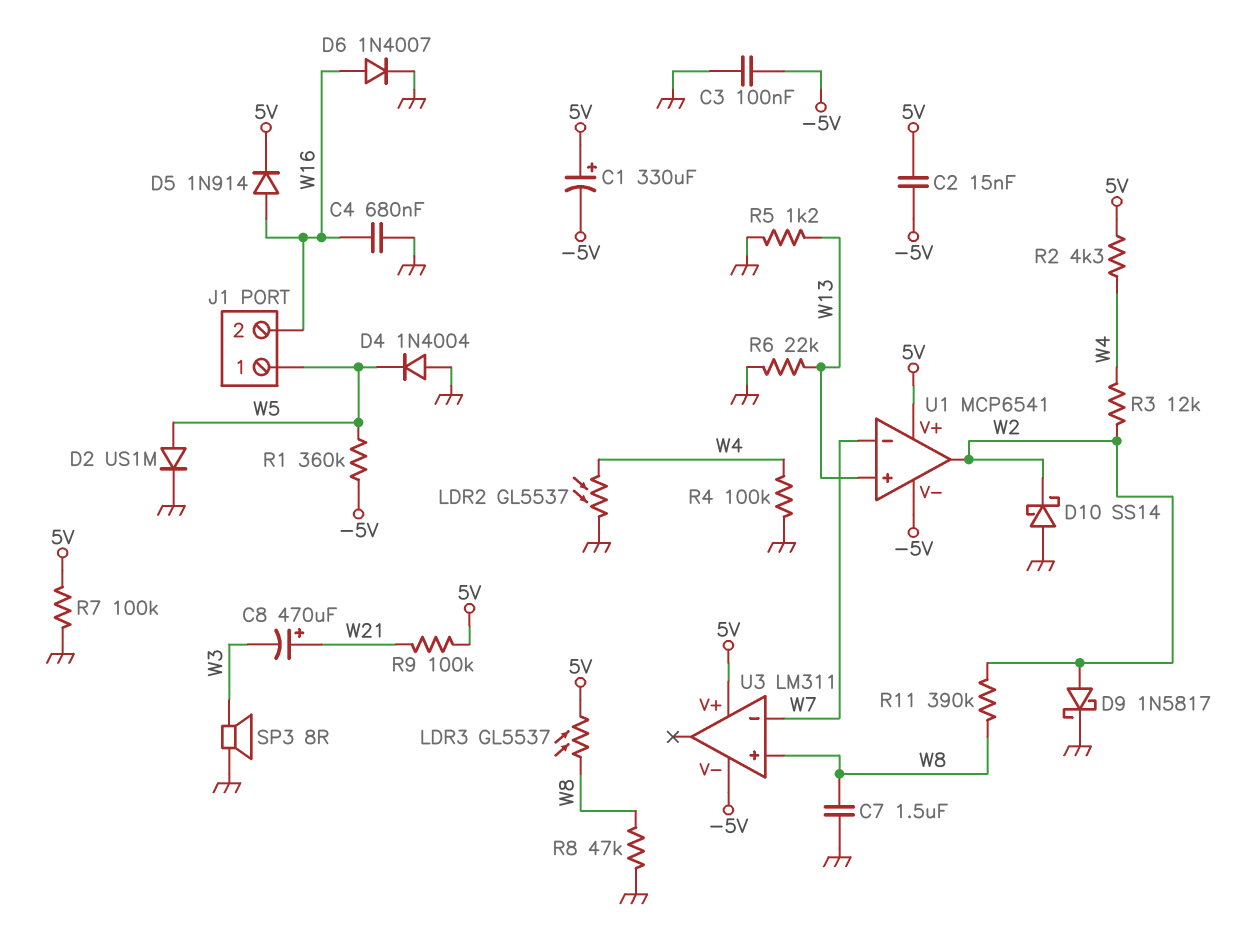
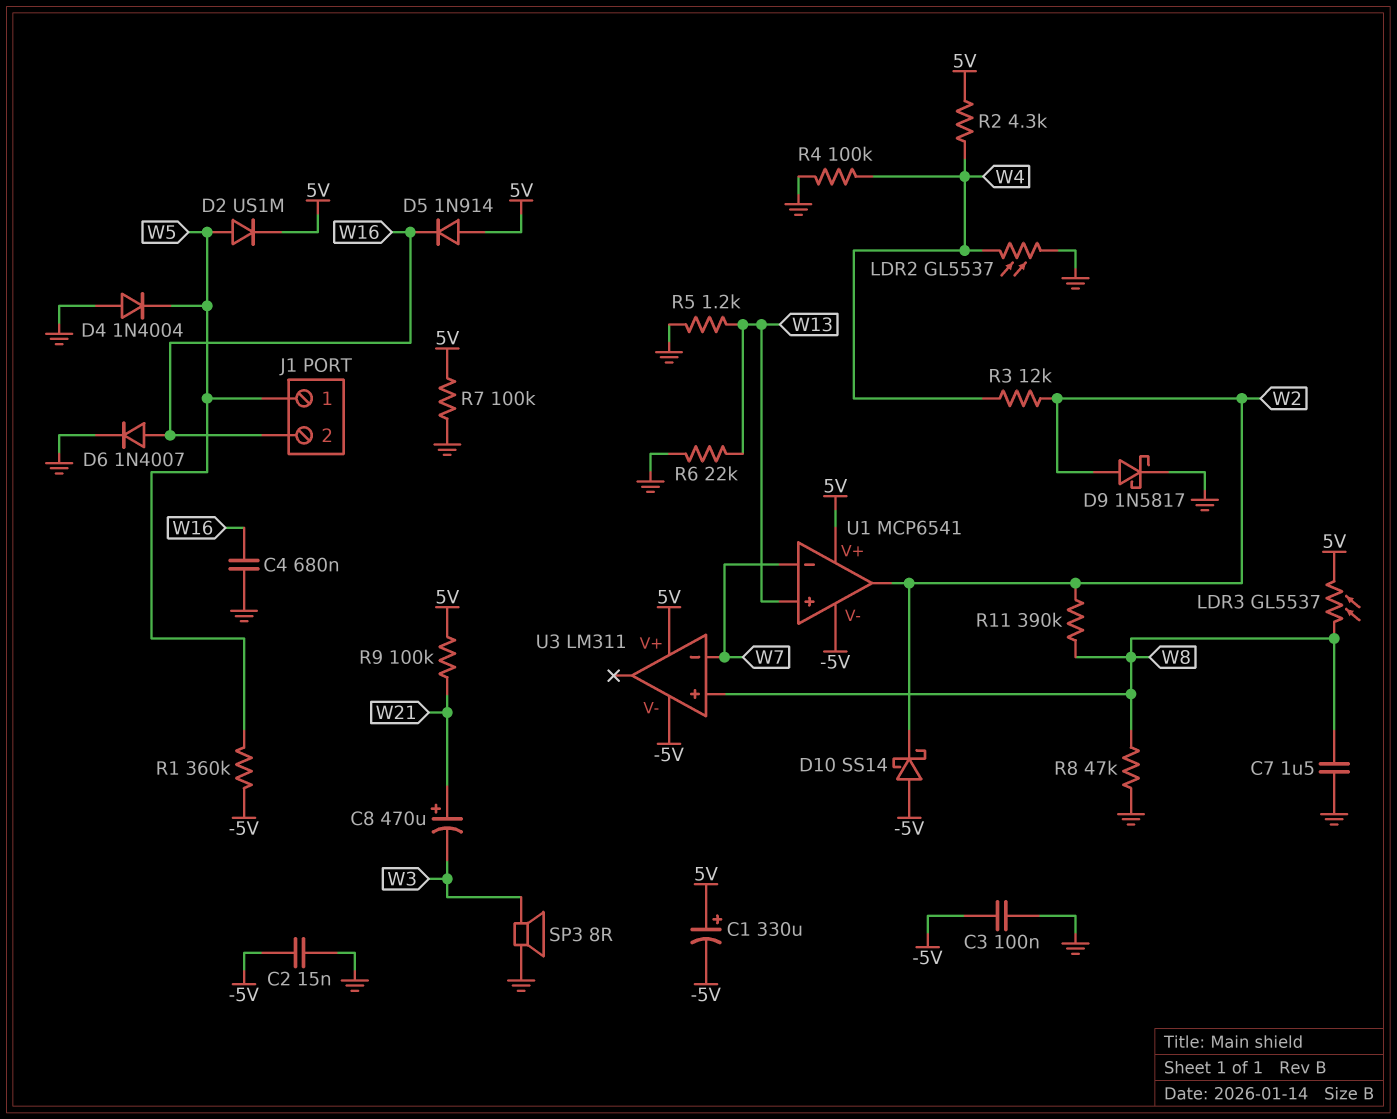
C2: 15nF (-5V, 5V) -> 15nF (-5V, GND)
D2: diode US1M (A W5, K GND) -> diode US1M (A W5, K 5V)
D5: diode 1N914 (A W16, K 5V) -> diode 1N914 (A 5V, K W16)
D10: schottky SS14 (A GND, K W2) -> schottky SS14 (A -5V, K W2)

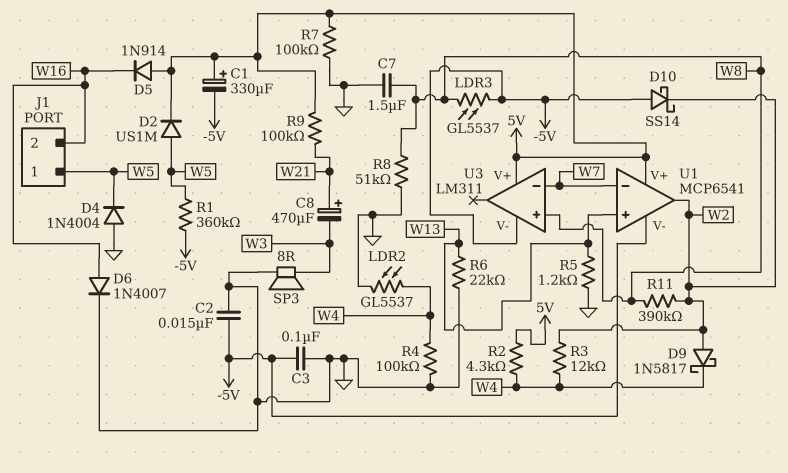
C4: 680nF (GND, W16) -> none
D9: schottky 1N5817 (A W2, K GND) -> schottky 1N5817 (A W2, K W4)
LDR3: GL5537 (5V, W8) -> GL5537 (-5V, W8)
R8: 47k (GND, W8) -> 51k (GND, W8)

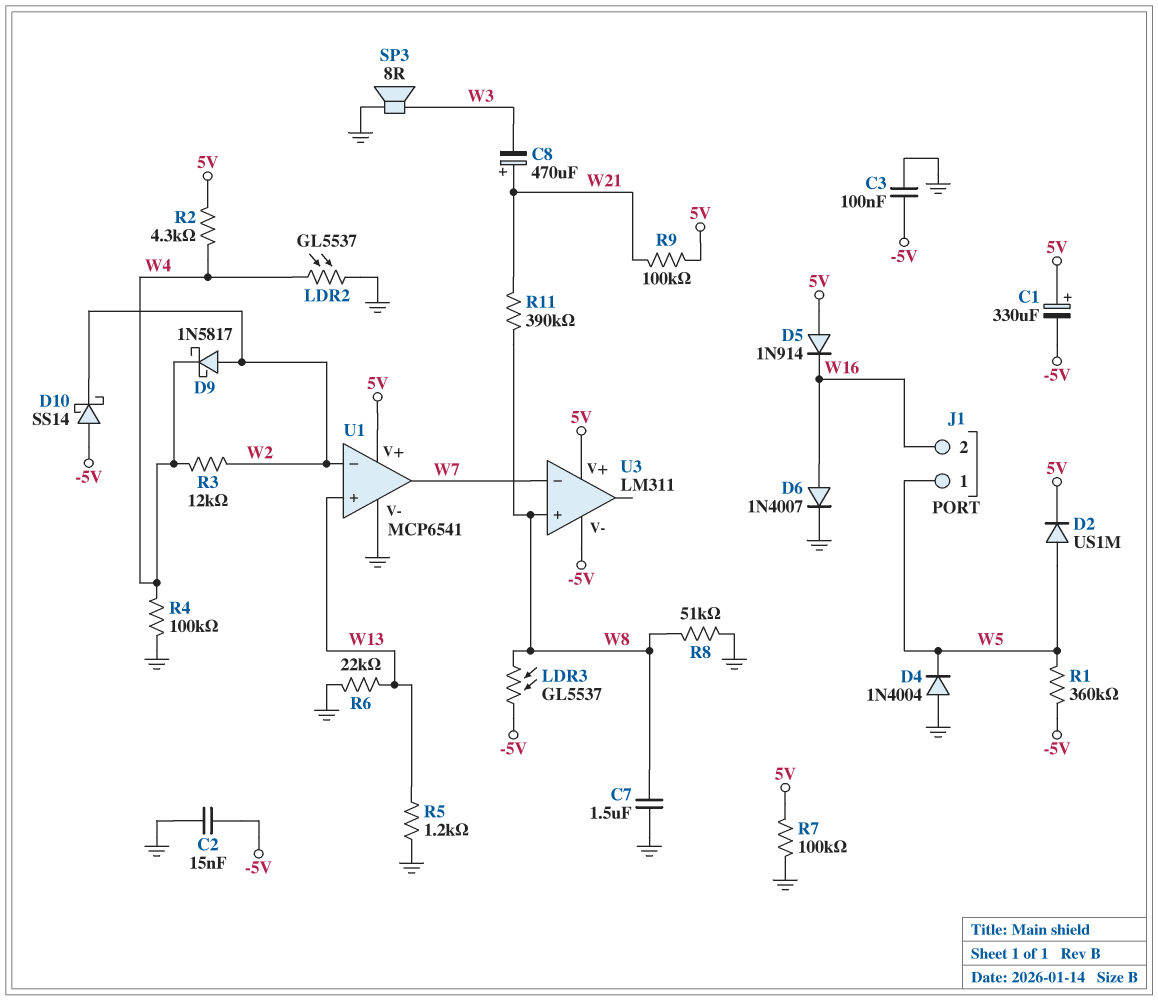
R11: 390k (W2, W8) -> 390k (W8, W21)
U1 pin V-: -5V -> GND
U1 pin in-: W7 -> W2
U1 pin out: W2 -> W7

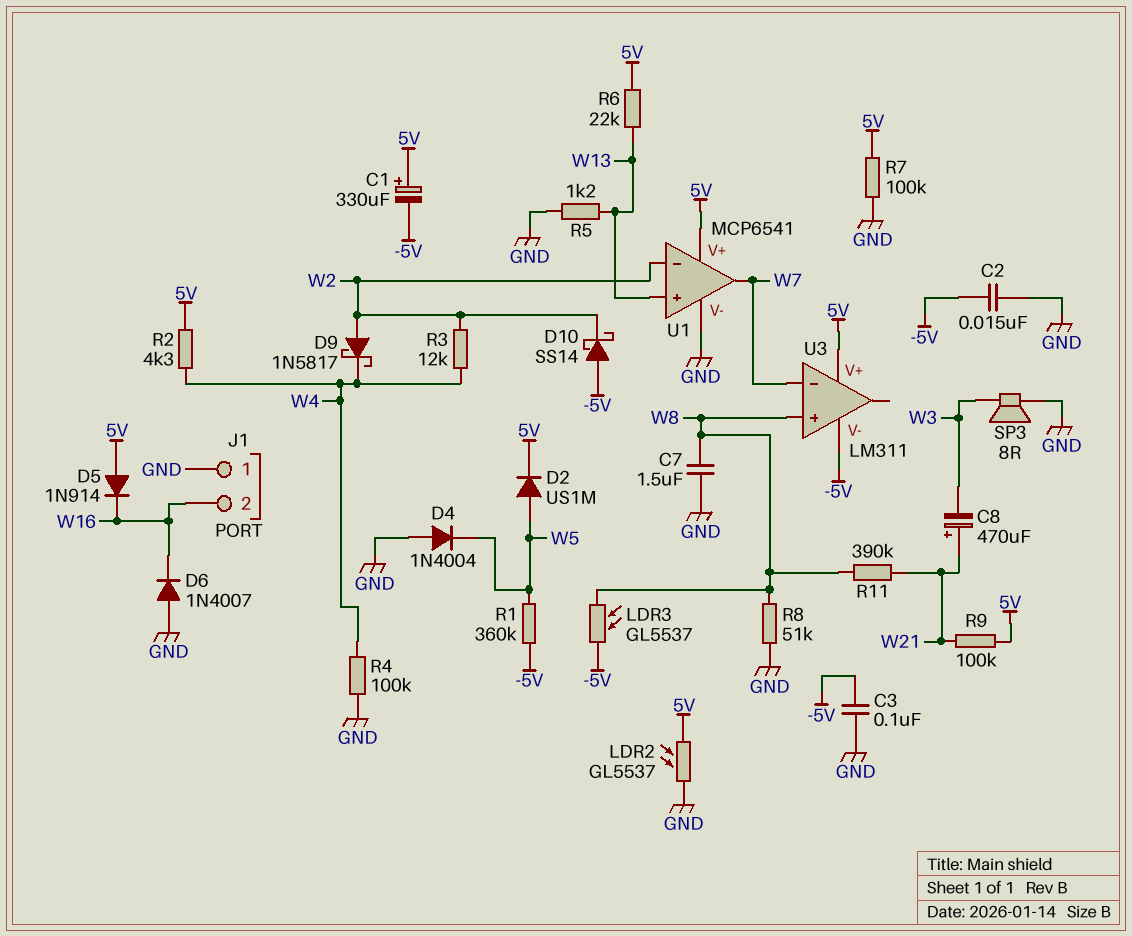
D6: diode 1N4007 (A W16, K GND) -> diode 1N4007 (A GND, K W16)
J1 pin 1: W5 -> GND
LDR2: GL5537 (GND, W4) -> GL5537 (5V, GND)
R6: 22k (GND, W13) -> 22k (5V, W13)

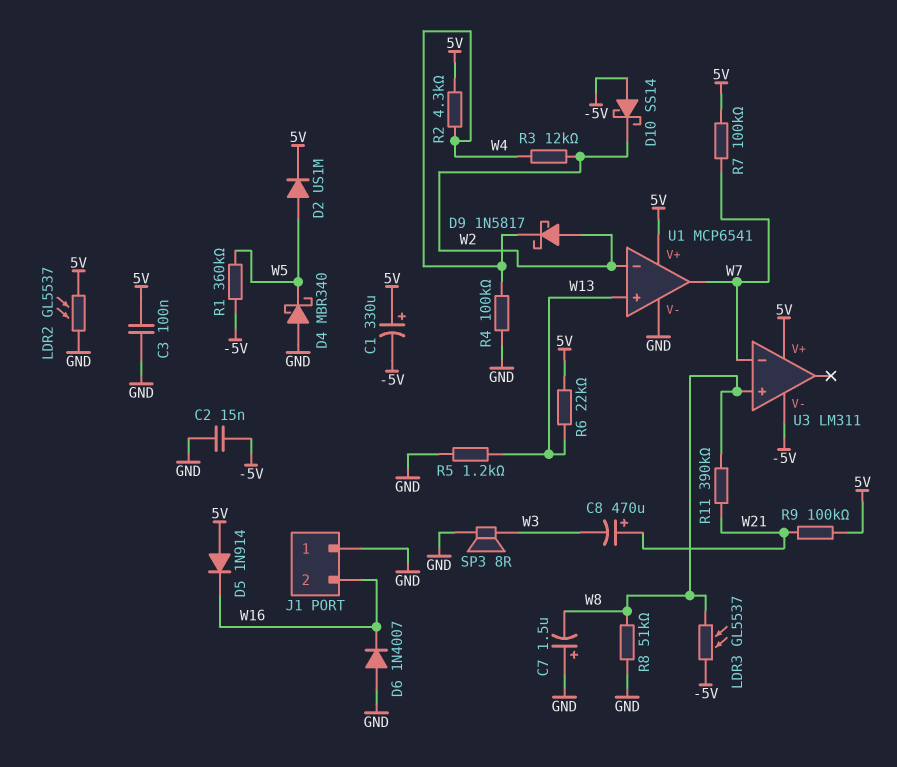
C3: 100nF (-5V, GND) -> 100nF (5V, GND)
C7: 1.5uF (GND, W8) -> 1.5uF (plus GND, minus W8)
D4: diode 1N4004 (A GND, K W5) -> schottky MBR340 (A GND, K W5)
R7: 100k (5V, GND) -> 100k (5V, W7)

